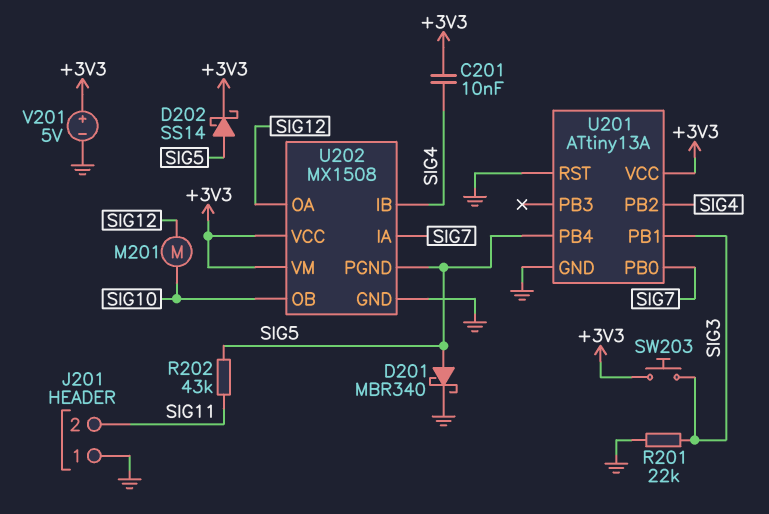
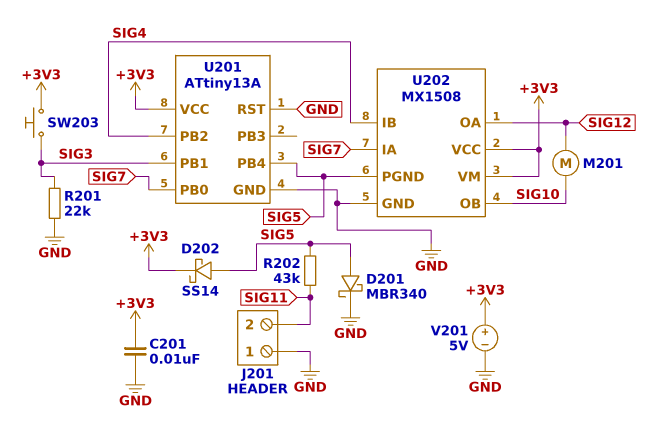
C201: 10nF (+3V3, SIG4) -> 10nF (+3V3, GND)

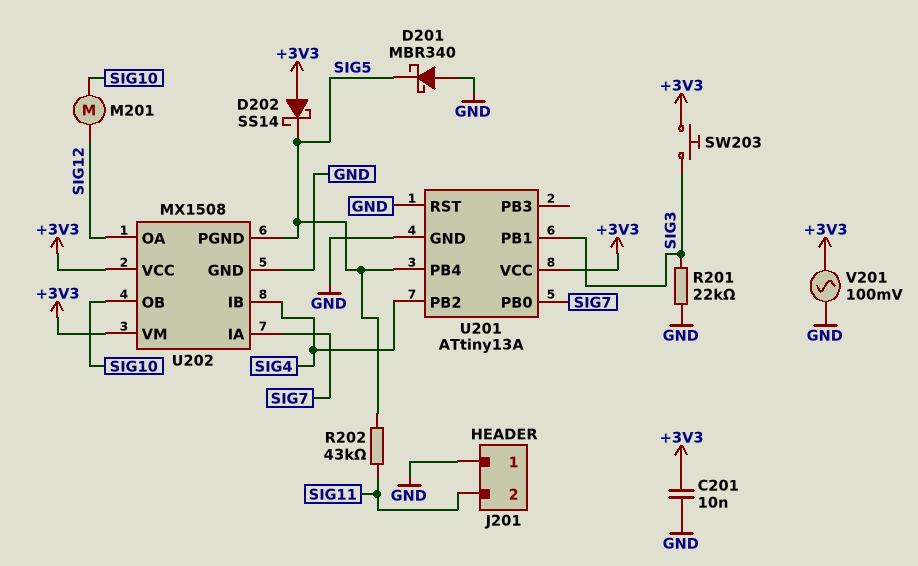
D201: schottky MBR340 (A SIG5, K GND) -> schottky MBR340 (A GND, K SIG5)
D202: schottky SS14 (A SIG5, K +3V3) -> schottky SS14 (A +3V3, K SIG5)
V201: 5V (plus +3V3, minus GND) -> AC 100mV (+3V3, GND)

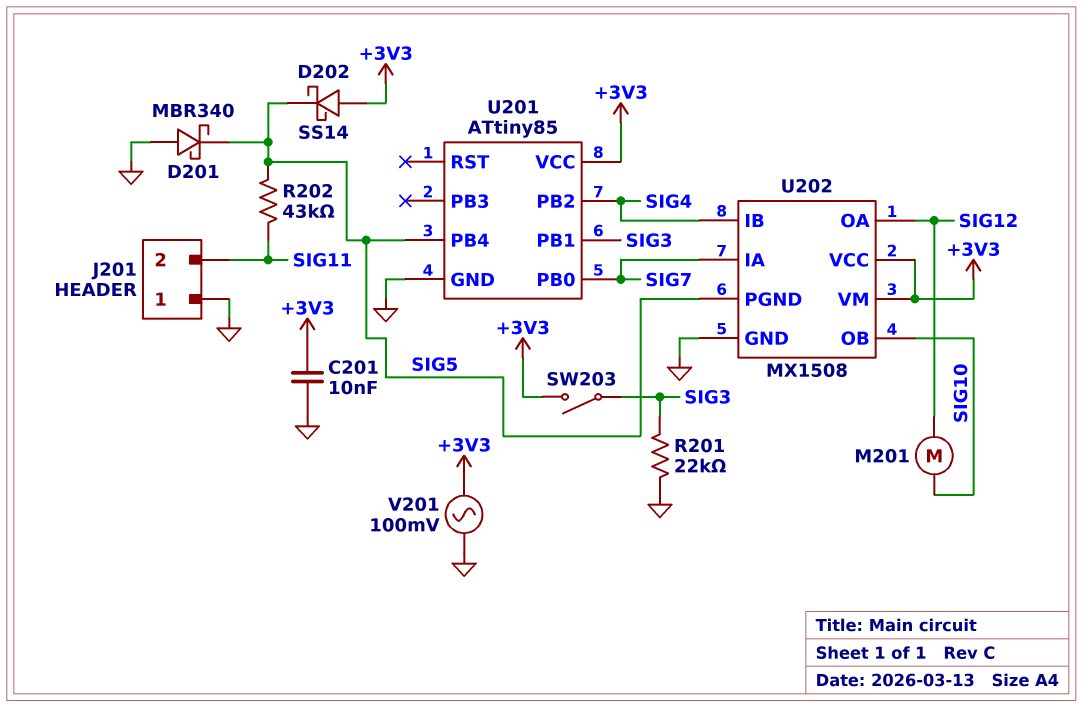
SW203: button (+3V3, SIG3) -> switch (+3V3, SIG3)
U201: ATtiny13A -> ATtiny85
U201 pin RST: GND -> none

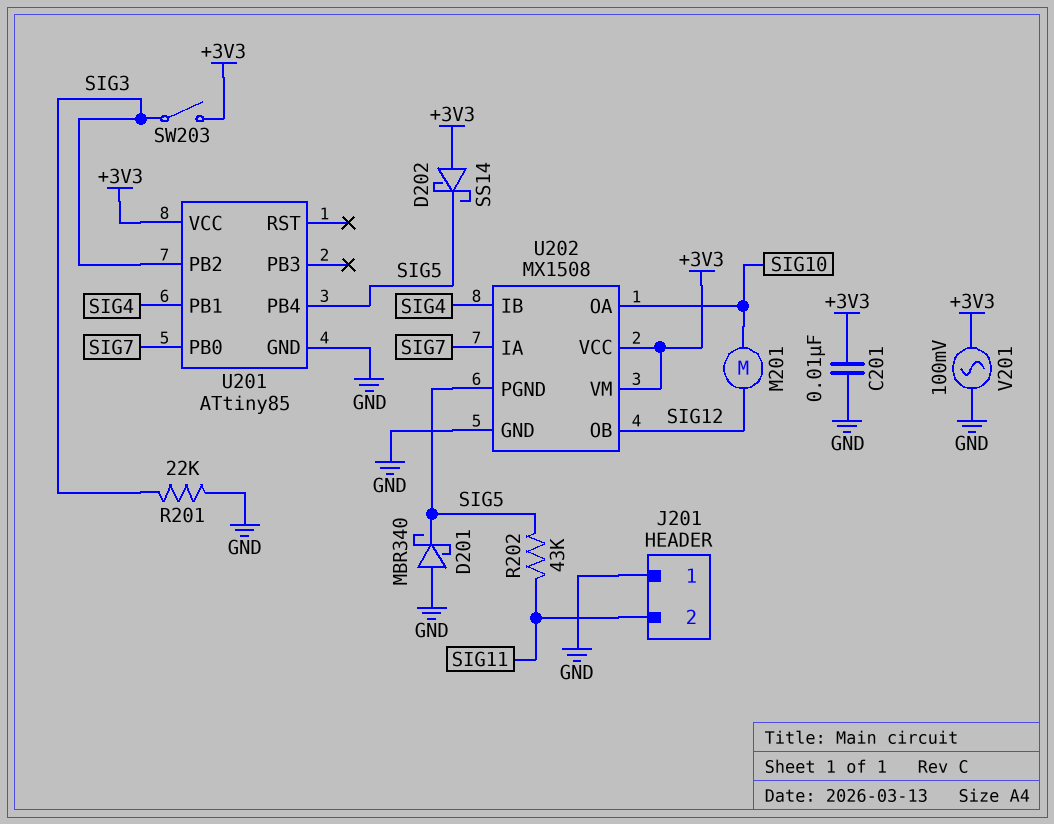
U201 pin PB1: SIG3 -> SIG4
U201 pin PB2: SIG4 -> SIG3
U202 pin OA: SIG12 -> SIG10
U202 pin OB: SIG10 -> SIG12

